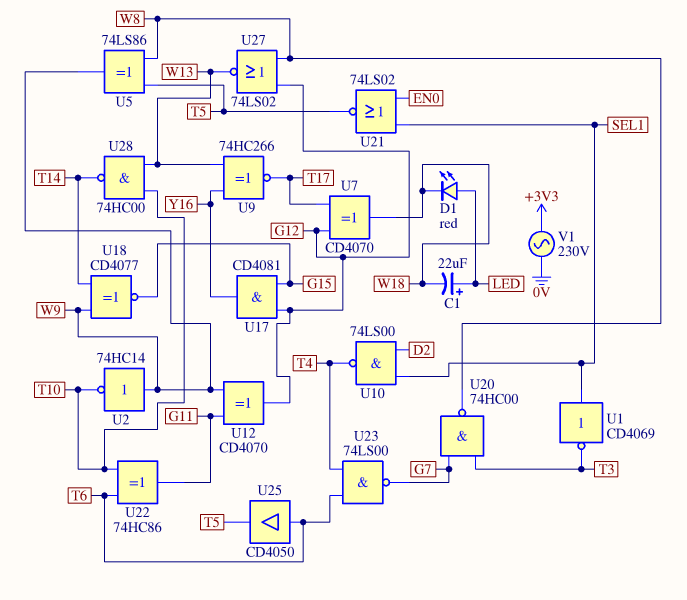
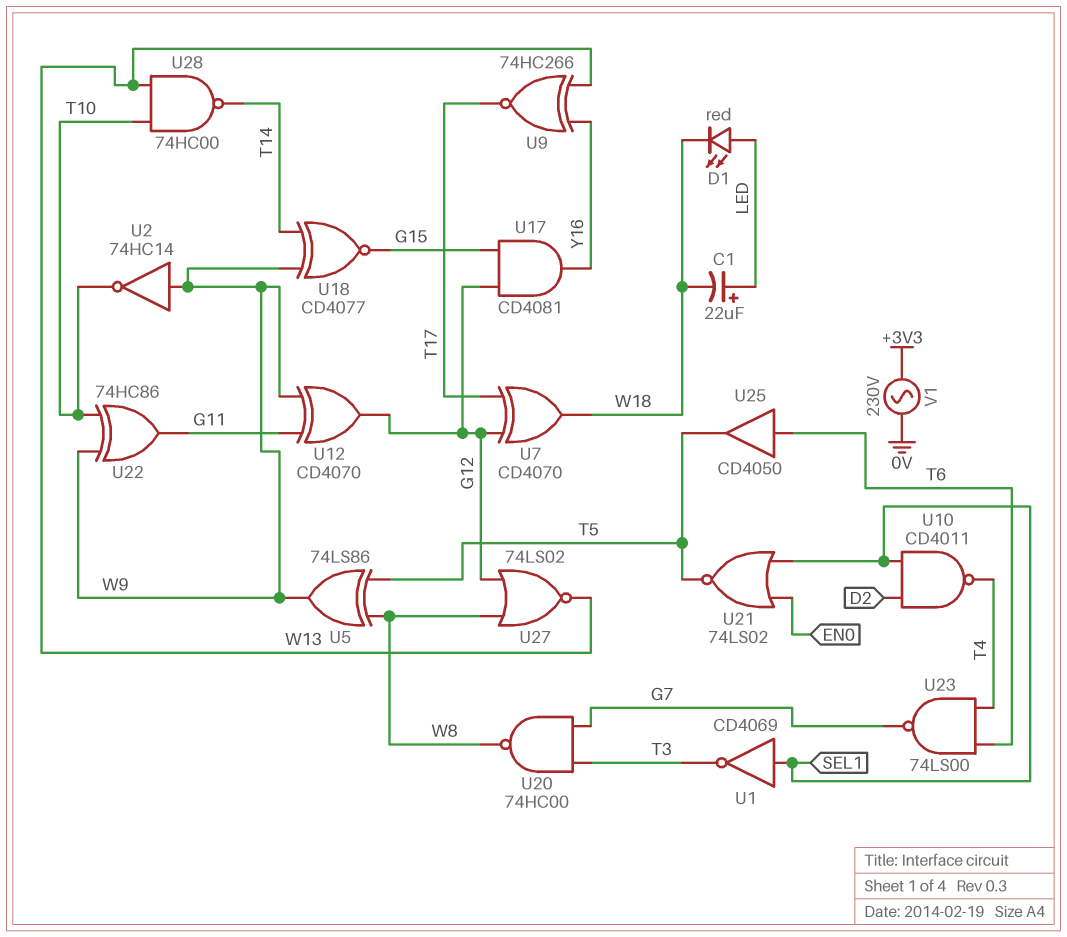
U10: NAND 74LS00 (in D2, in SEL1, out T4) -> NAND CD4011 (in D2, in SEL1, out T4)
U22: XOR 74HC86 (in T6, in T10, out G11) -> XOR 74HC86 (in T10, in W9, out G11)

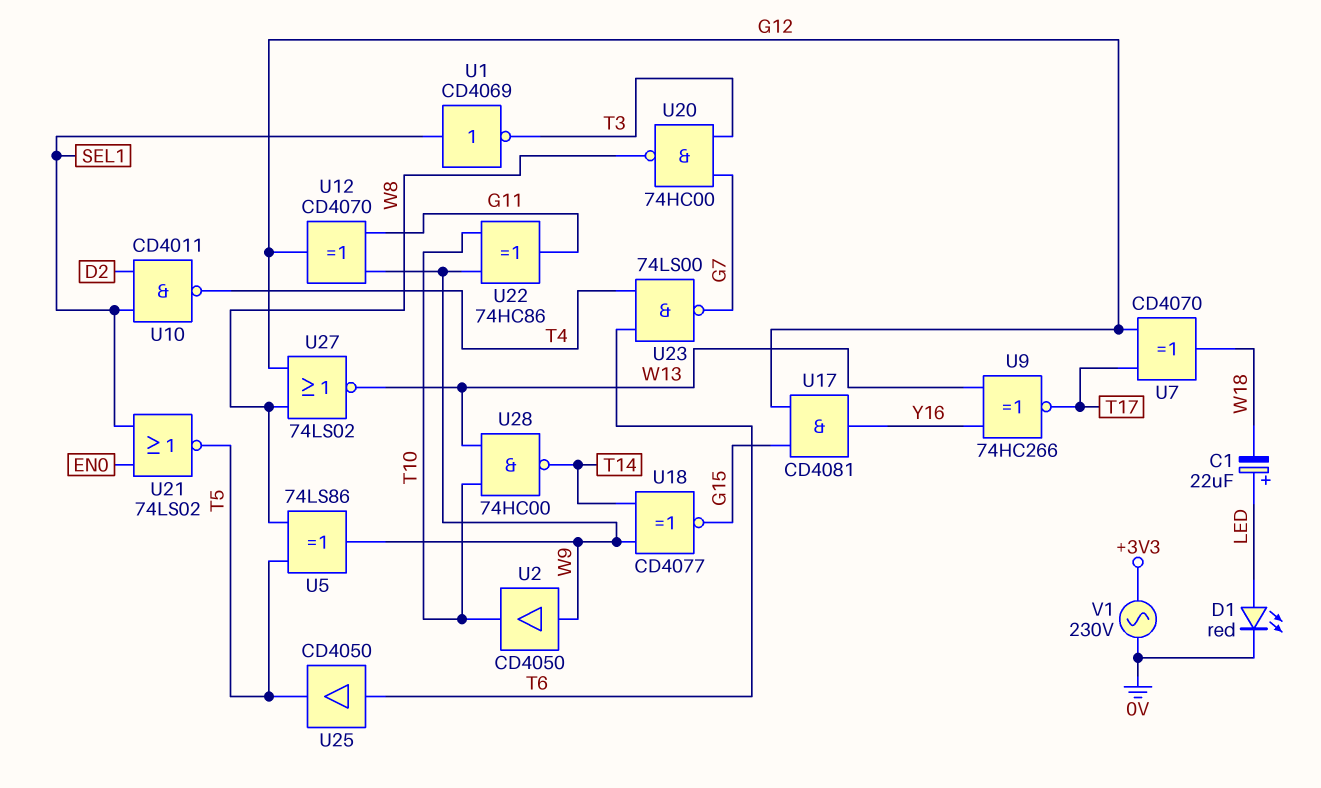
D1: LED red (A LED, K W18) -> LED red (A LED, K 0V)
U2: NOT 74HC14 (in W9, out T10) -> buffer CD4050 (in W9, out T10)

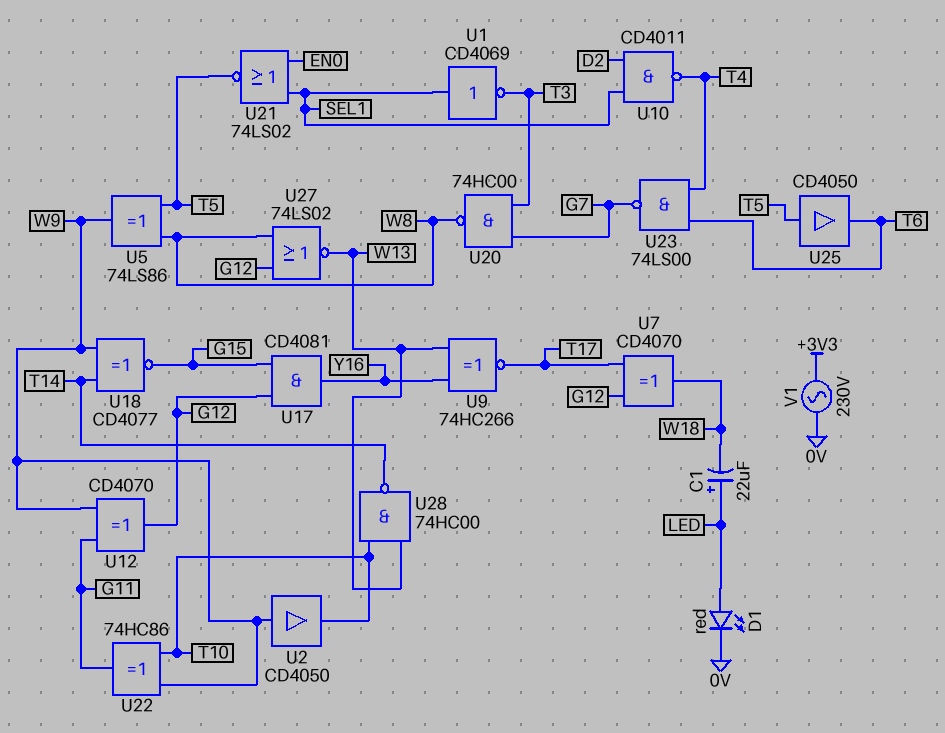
U25: buffer CD4050 (in T6, out T5) -> buffer CD4050 (in T5, out T6)

